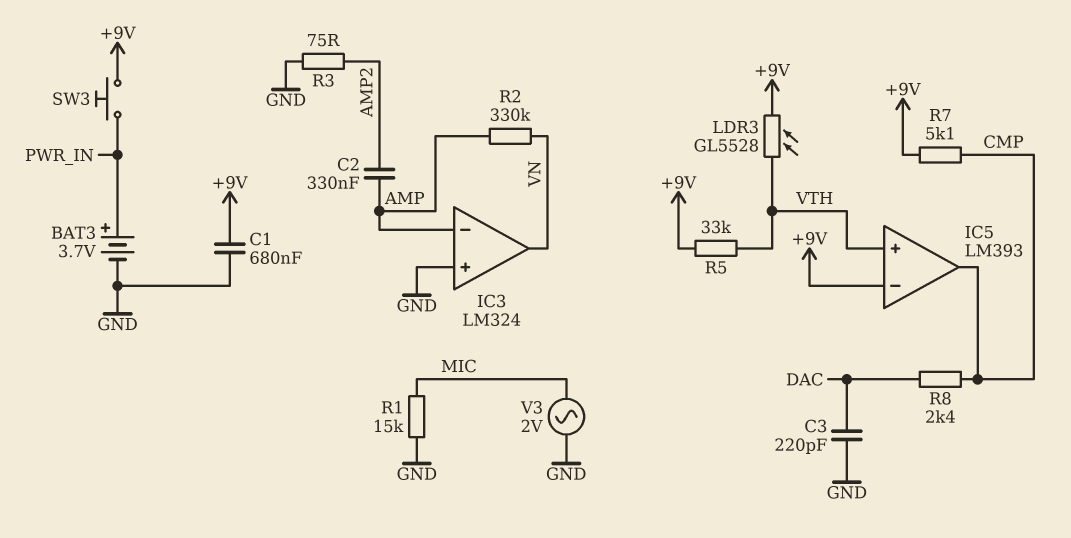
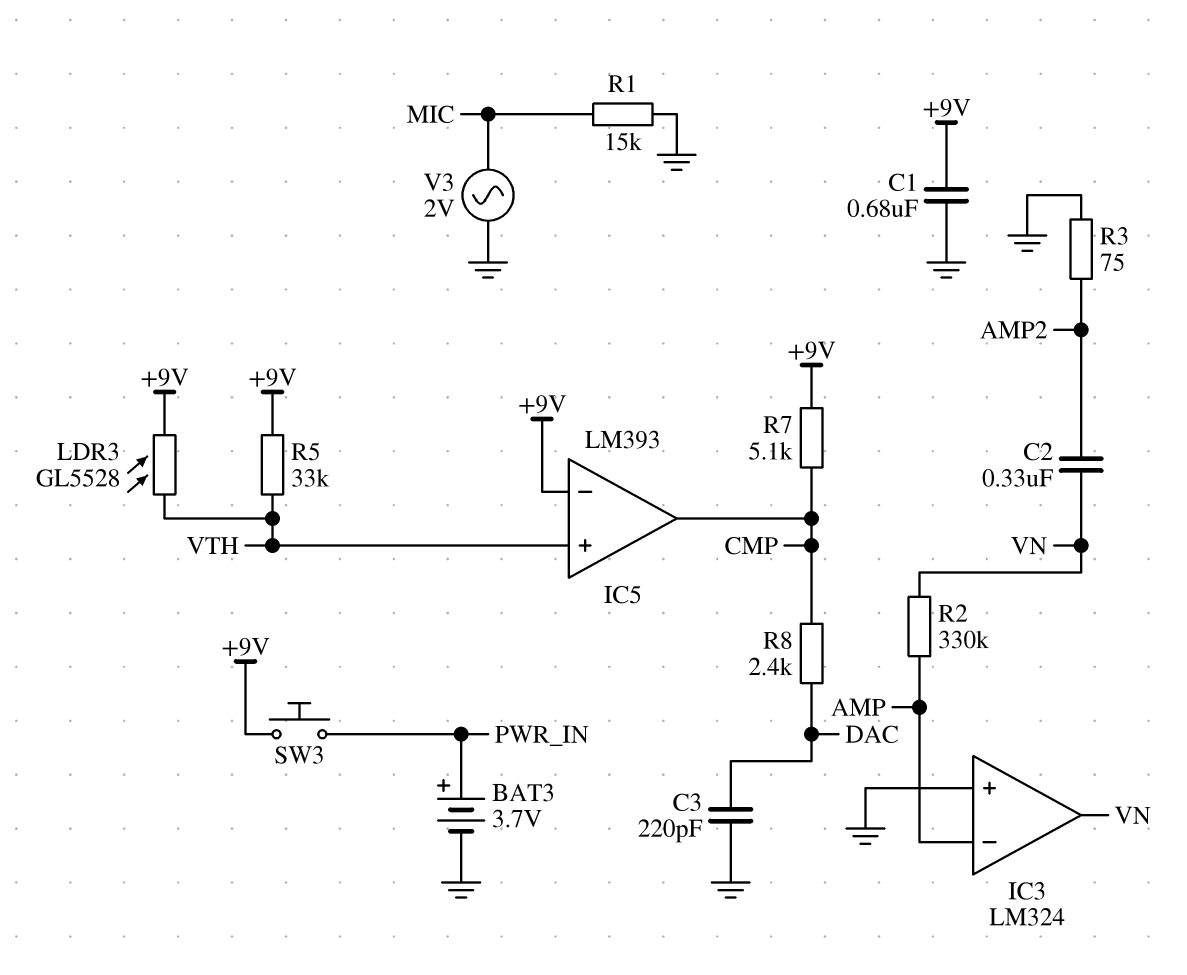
C2: 330nF (AMP, AMP2) -> 330nF (AMP2, VN)

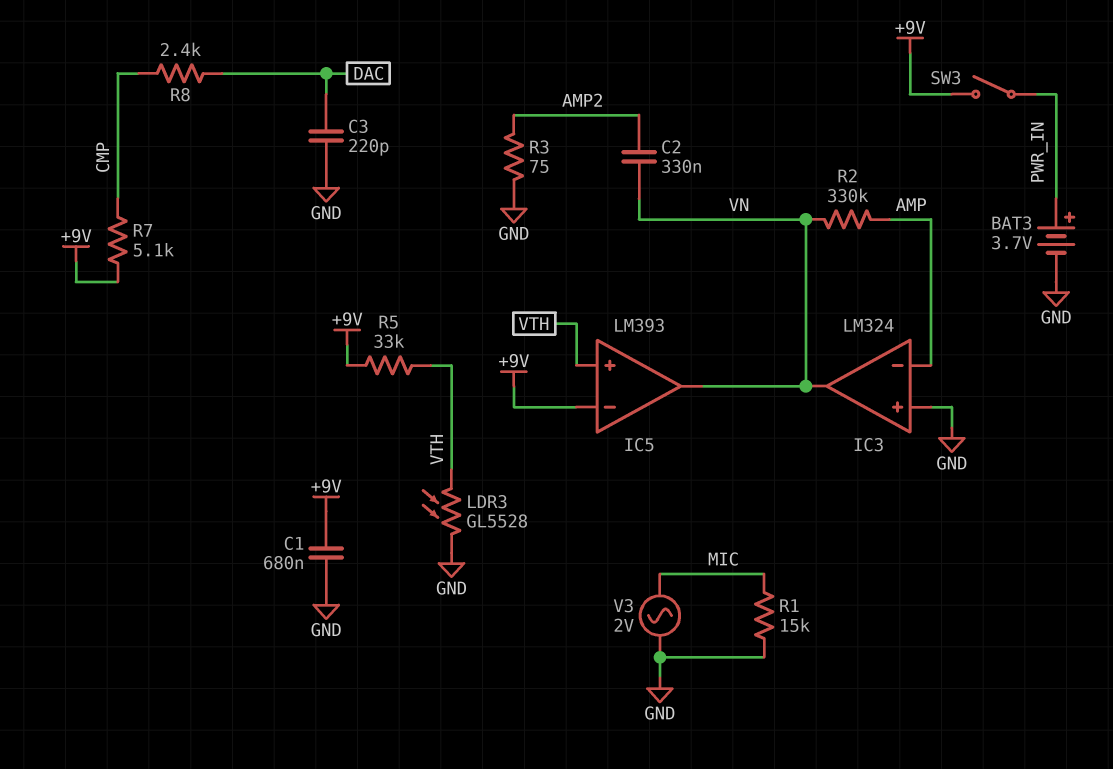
IC5 pin out: CMP -> VN
LDR3: GL5528 (+9V, VTH) -> GL5528 (GND, VTH)
SW3: button (+9V, PWR_IN) -> switch (+9V, PWR_IN)

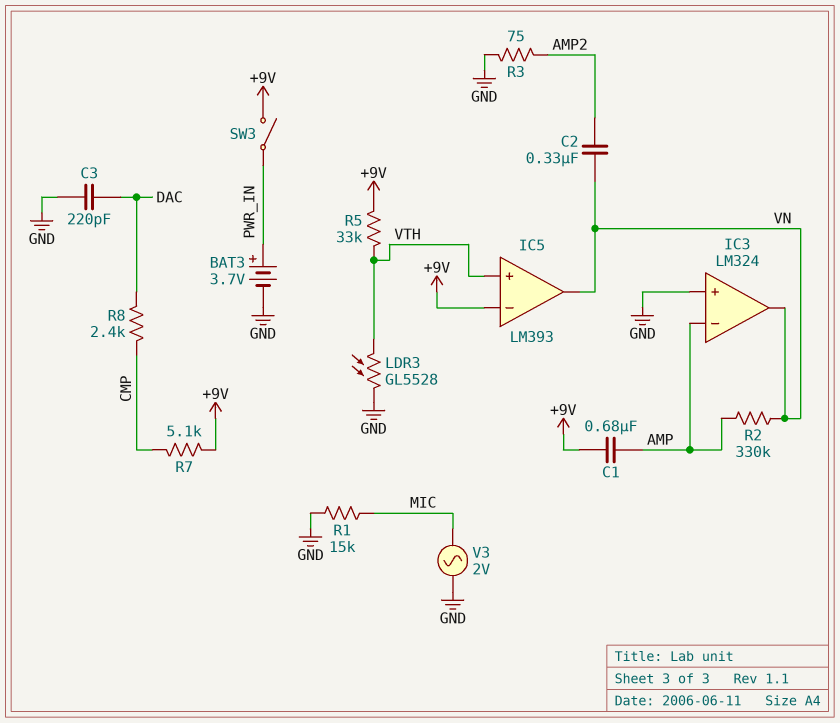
C1: 680nF (+9V, GND) -> 680nF (+9V, AMP)

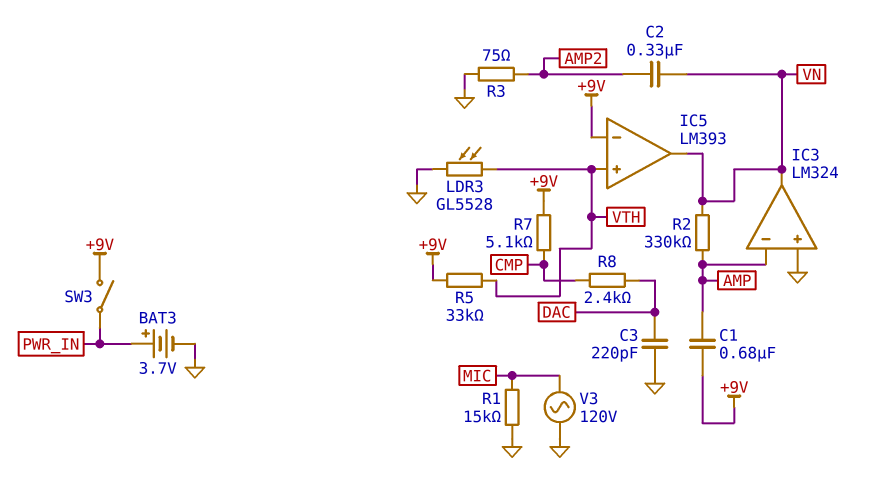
V3: AC 2V (GND, MIC) -> AC 120V (GND, MIC)

